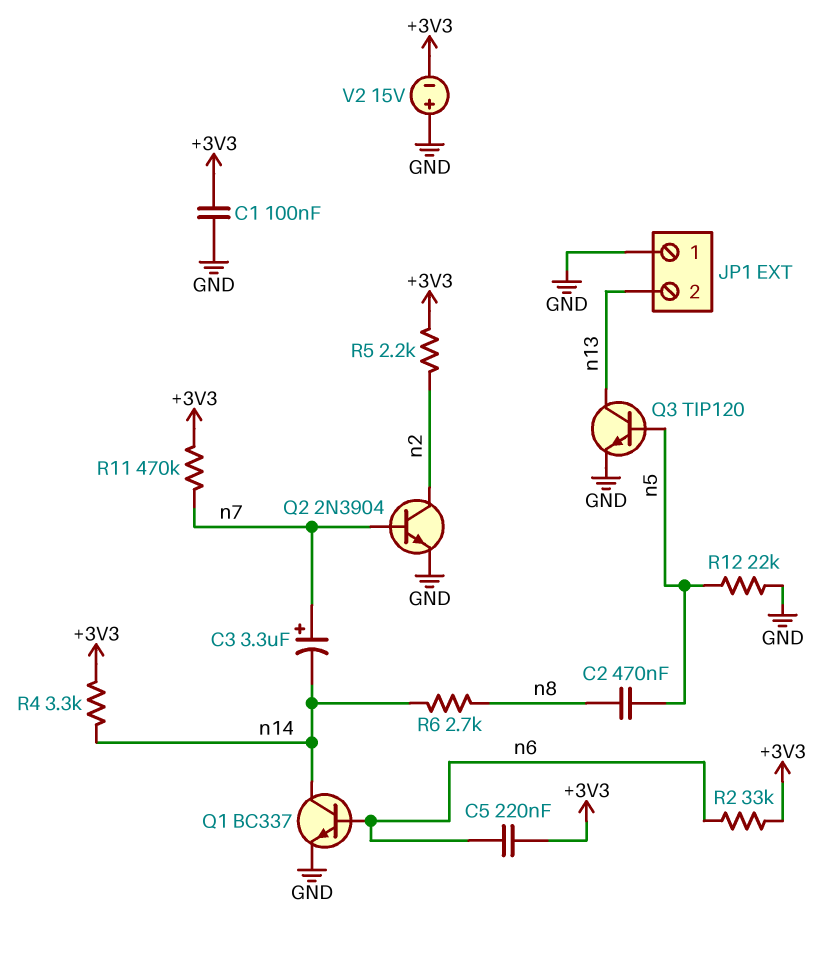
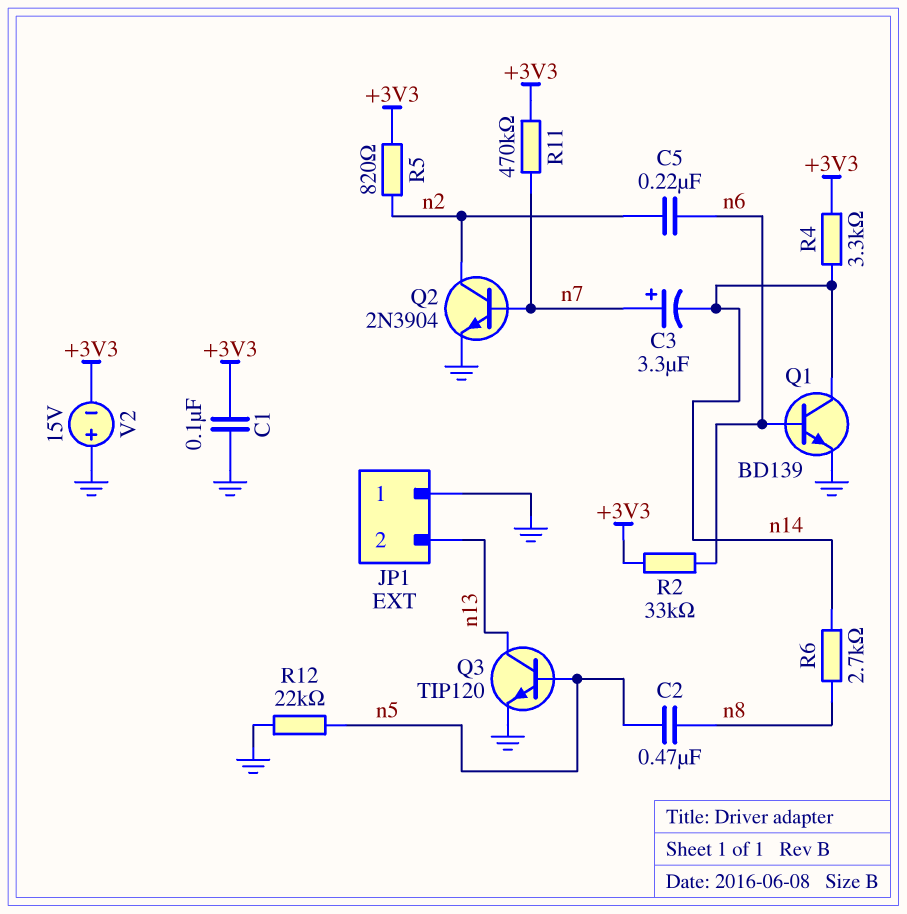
C5: 220nF (+3V3, n6) -> 220nF (n2, n6)
Q1: NPN BC337 (B n6, C n14, E GND) -> NPN BD139 (B n6, C n14, E GND)
R5: 2.2k (+3V3, n2) -> 820 (+3V3, n2)

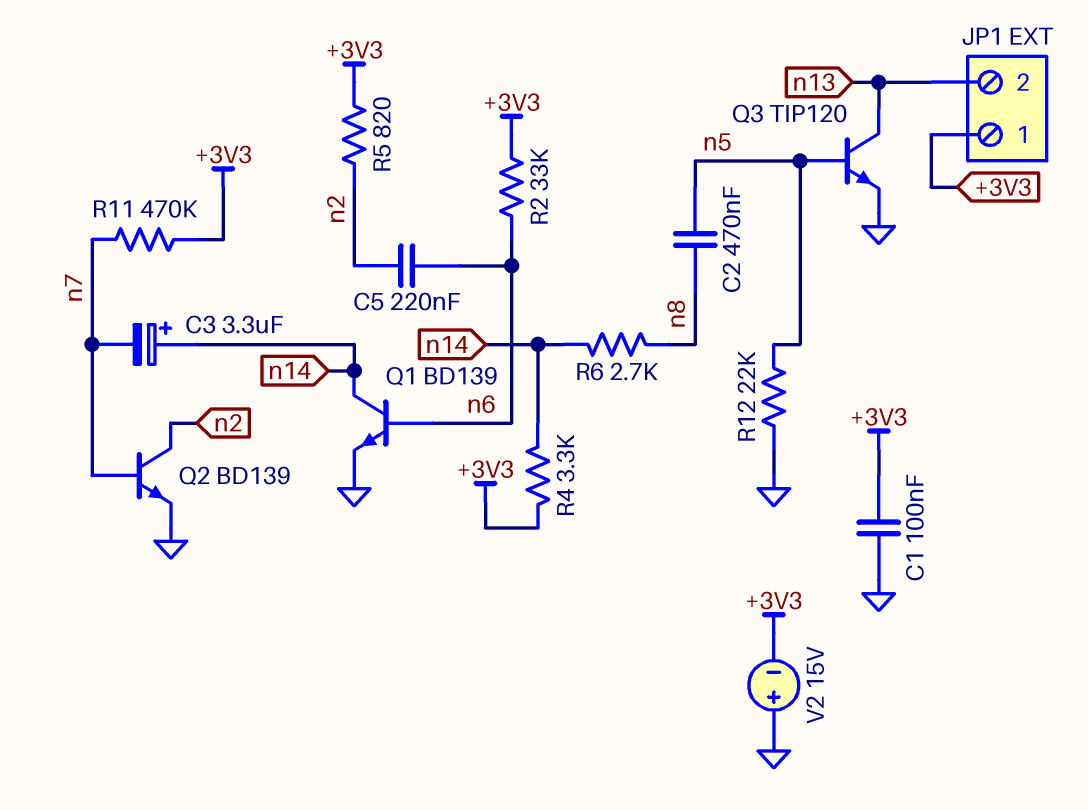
C3: 3.3uF (plus n7, minus n14) -> 3.3uF (plus n14, minus n7)
JP1 pin 1: GND -> +3V3
Q2: NPN 2N3904 (B n7, C n2, E GND) -> NPN BD139 (B n7, C n2, E GND)

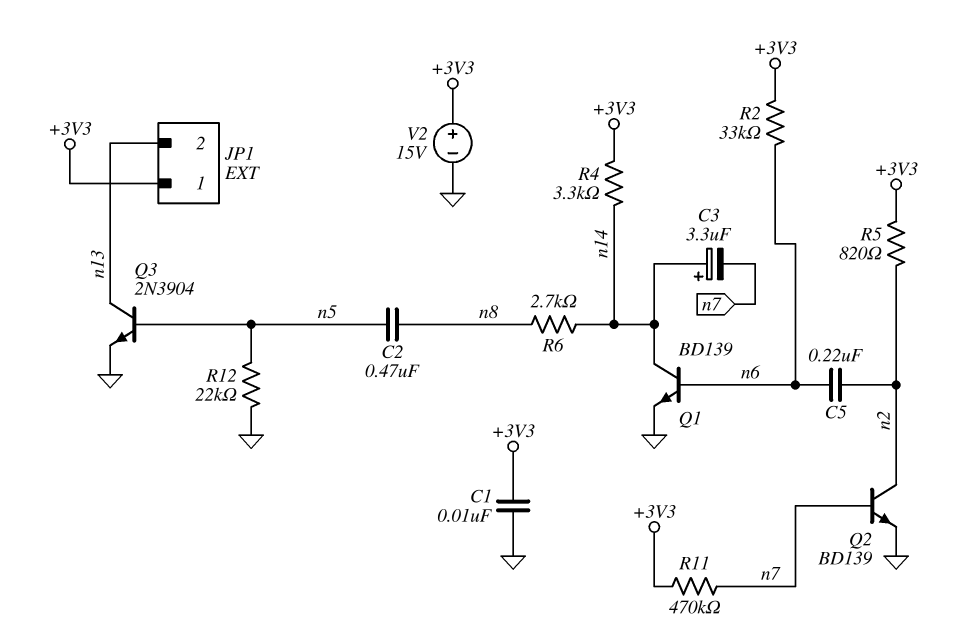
C1: 100nF (+3V3, GND) -> 10nF (+3V3, GND)
Q3: NPN TIP120 (B n5, C n13, E GND) -> NPN 2N3904 (B n5, C n13, E GND)
V2: 15V (plus GND, minus +3V3) -> 15V (plus +3V3, minus GND)

